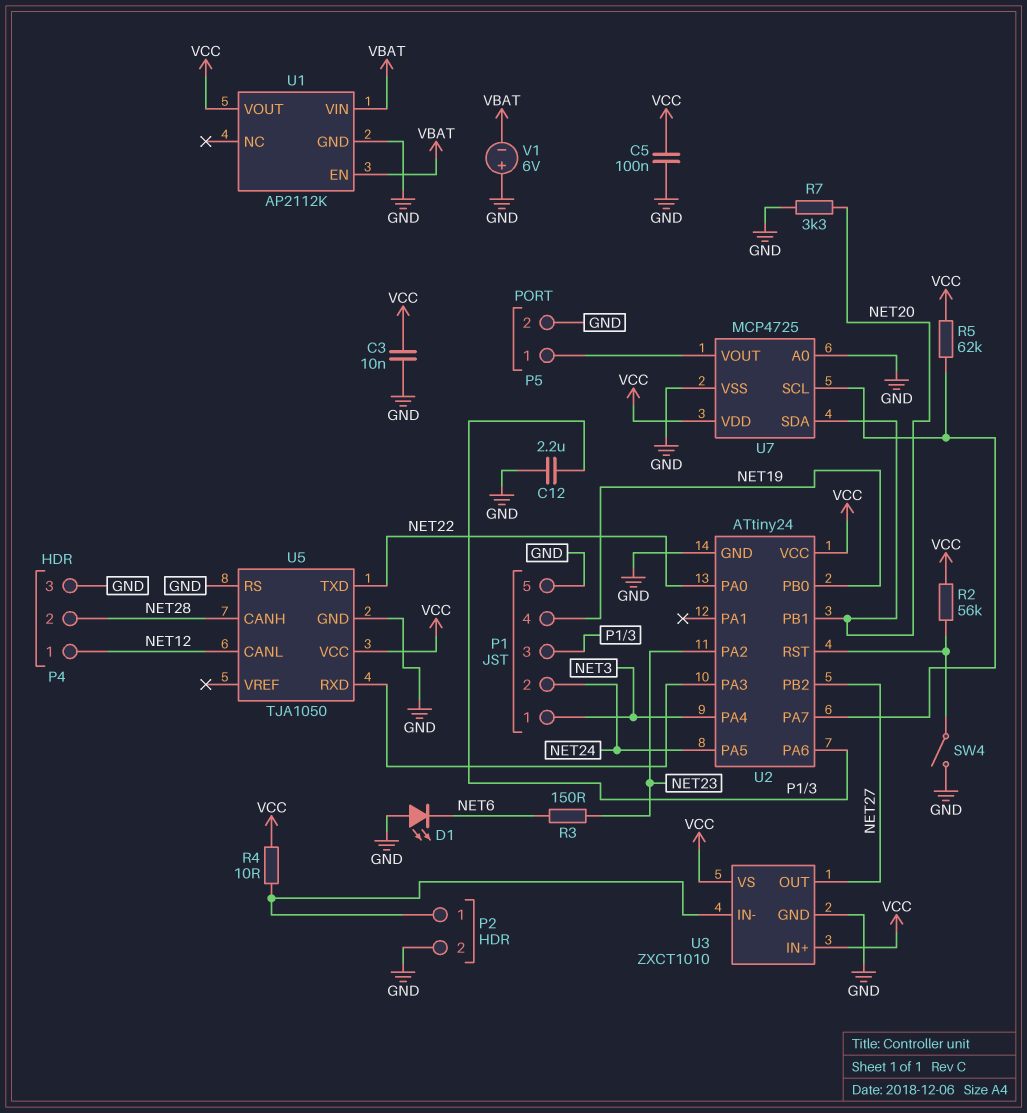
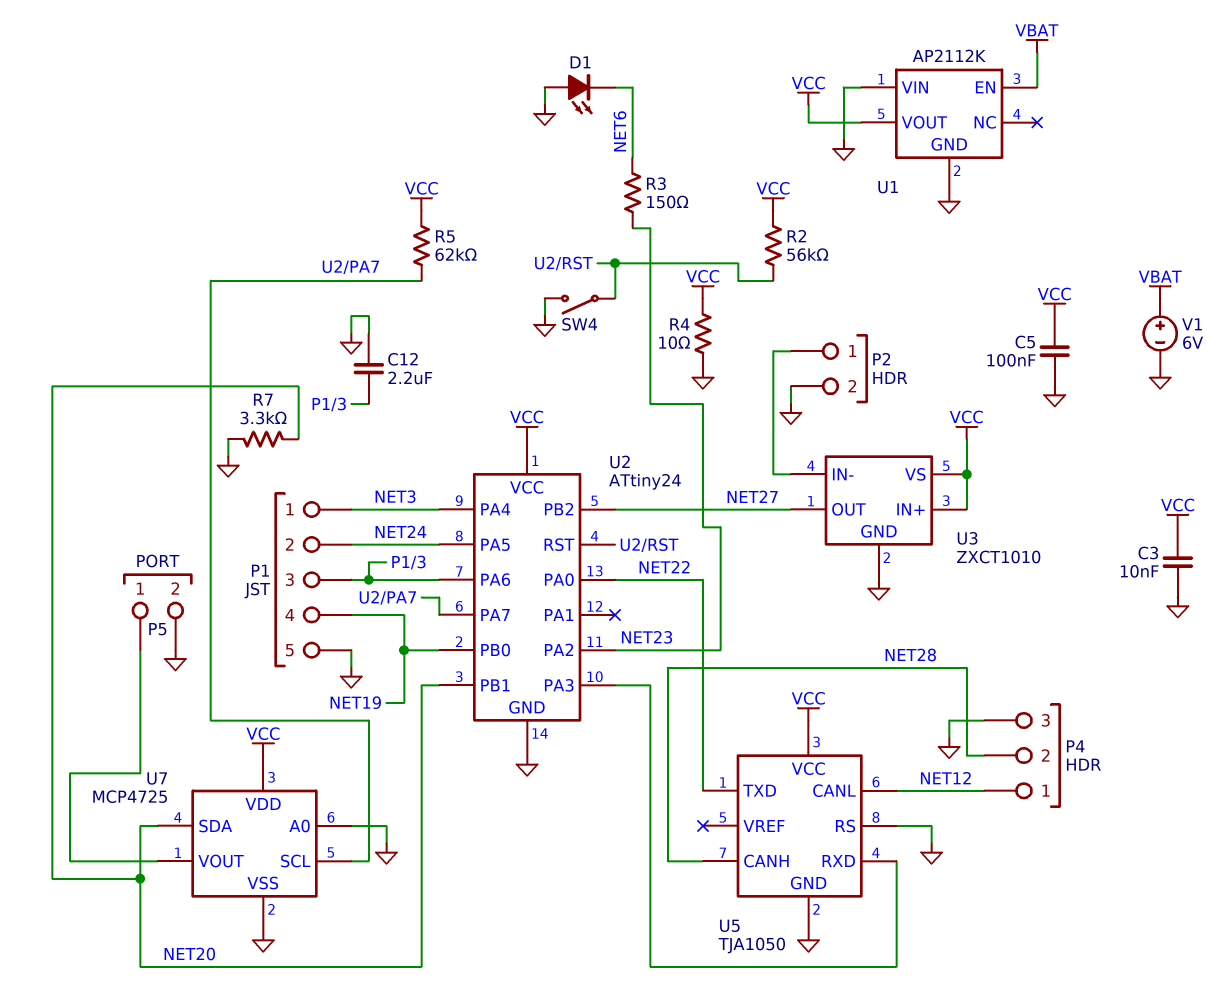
R4: 10 (P2/1, VCC) -> 10 (GND, VCC)
U1 pin VIN: VBAT -> GND
V1: 6V (plus GND, minus VBAT) -> 6V (plus VBAT, minus GND)

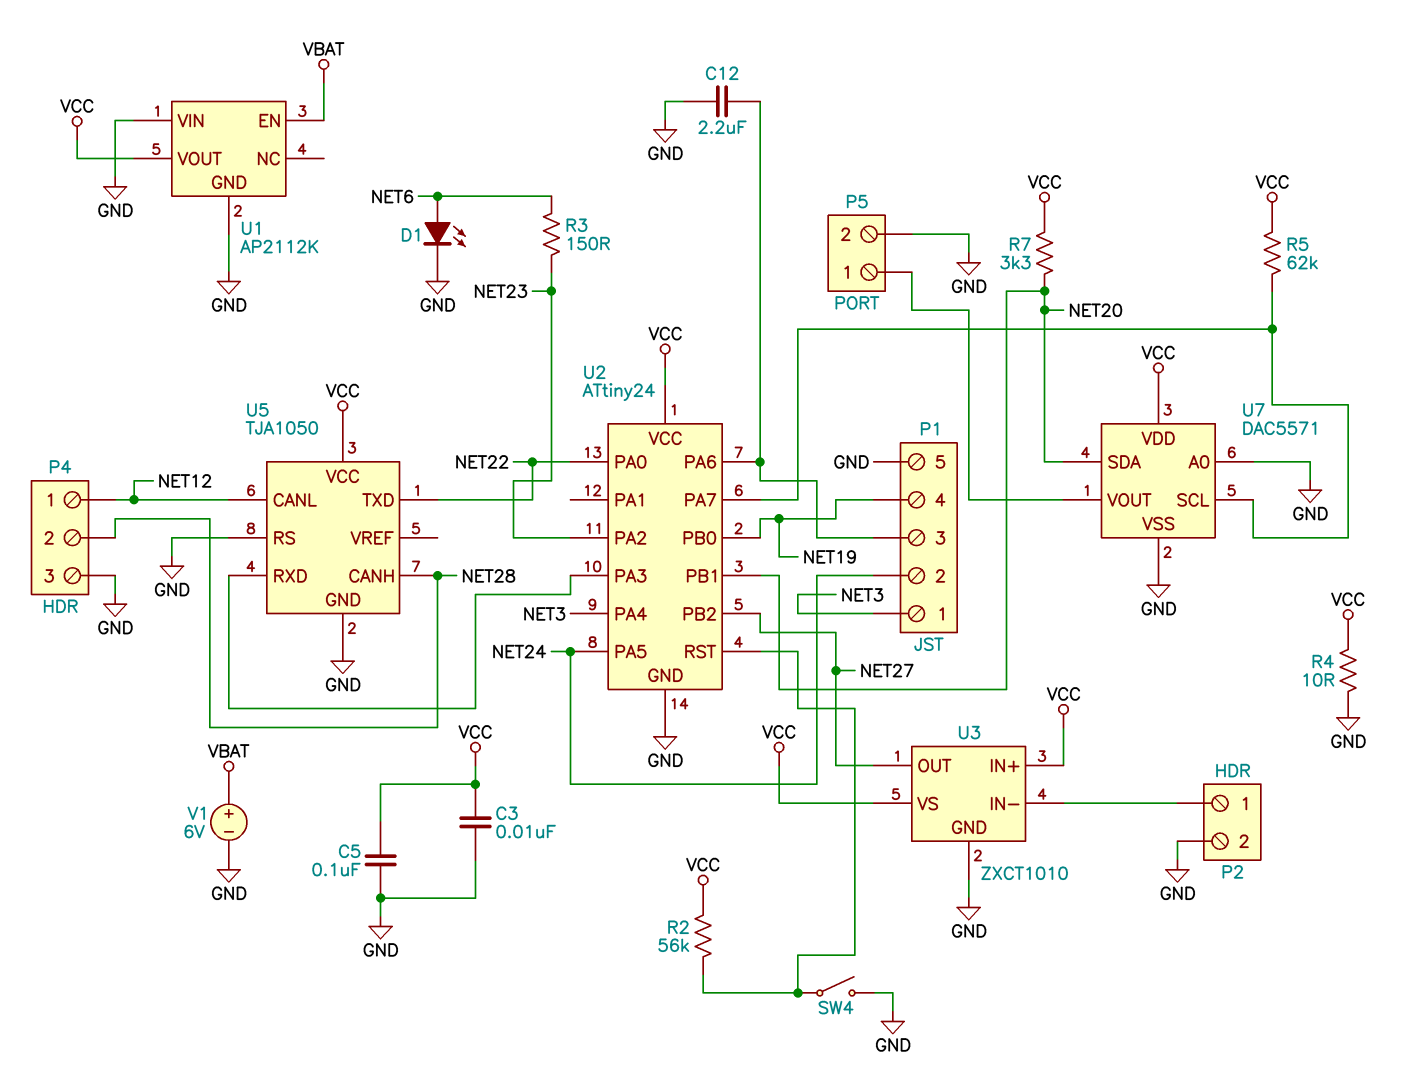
D1: LED (A GND, K NET6) -> LED (A NET6, K GND)
R7: 3.3k (GND, NET20) -> 3.3k (NET20, VCC)
U7: MCP4725 -> DAC5571

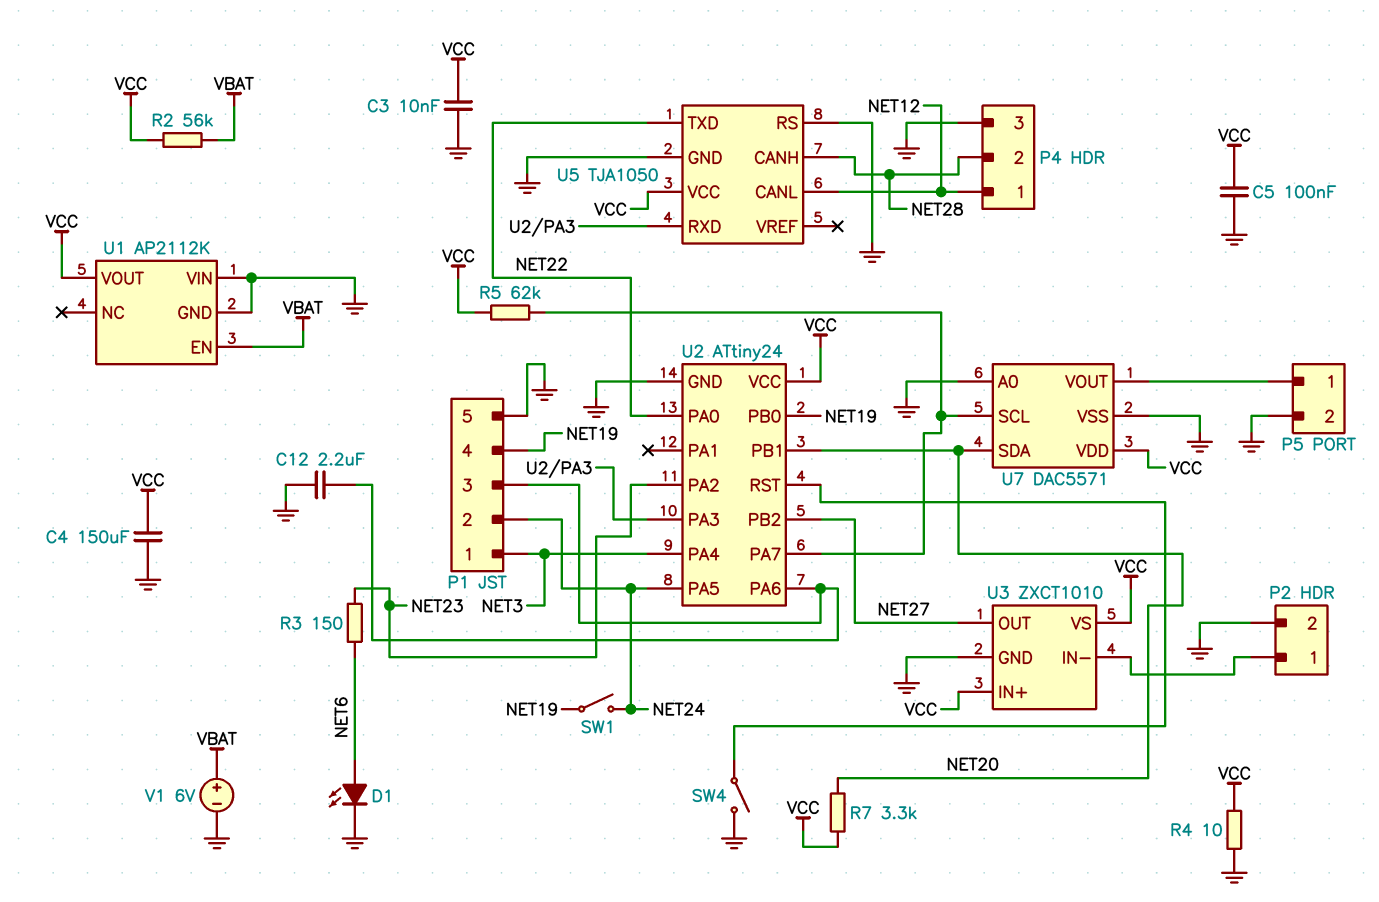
C4: none -> 150uF (GND, VCC)
R2: 56k (U2/RST, VCC) -> 56k (VBAT, VCC)
SW1: none -> switch (NET19, NET24)

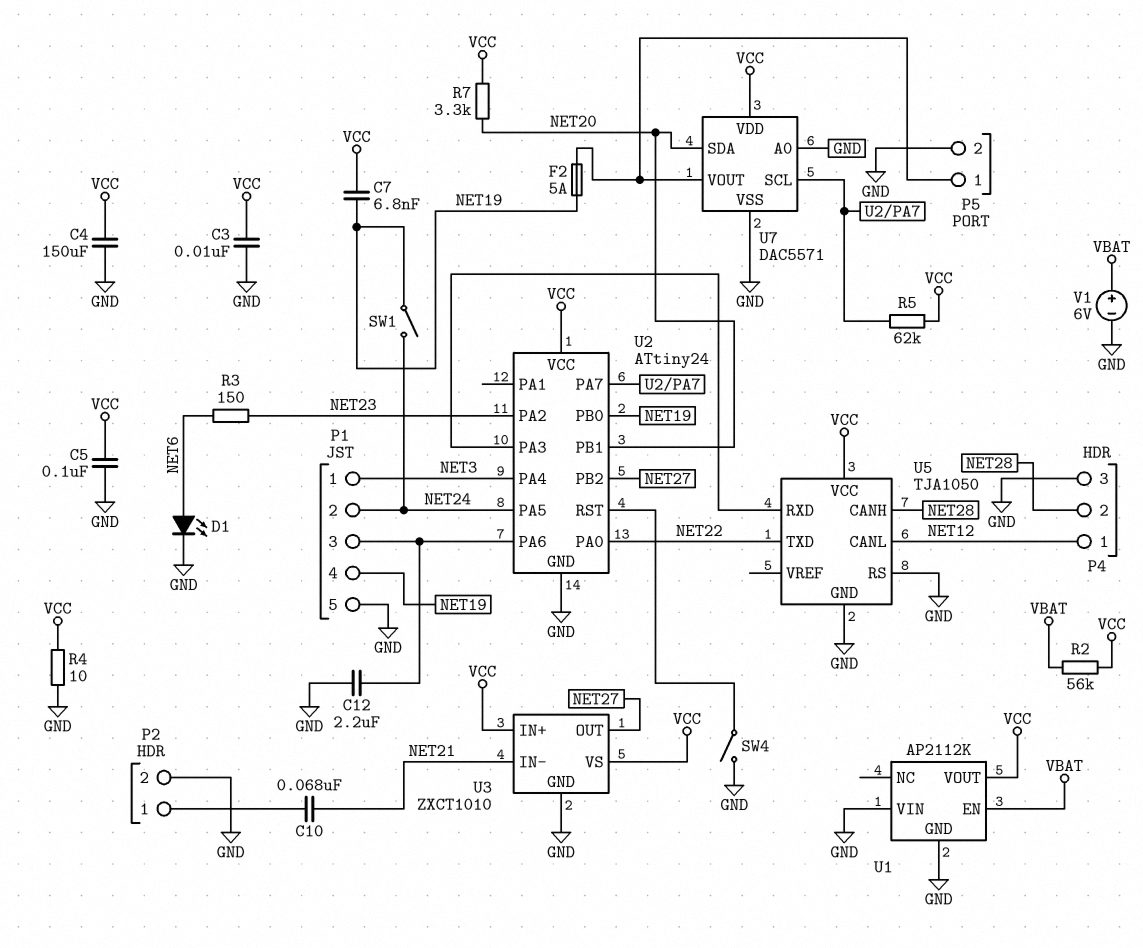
C7: none -> 6.8nF (NET19, VCC)
C10: none -> 68nF (NET21, P2/1)
F2: none -> 5A (NET19, P5/1)
U3 pin IN-: P2/1 -> NET21

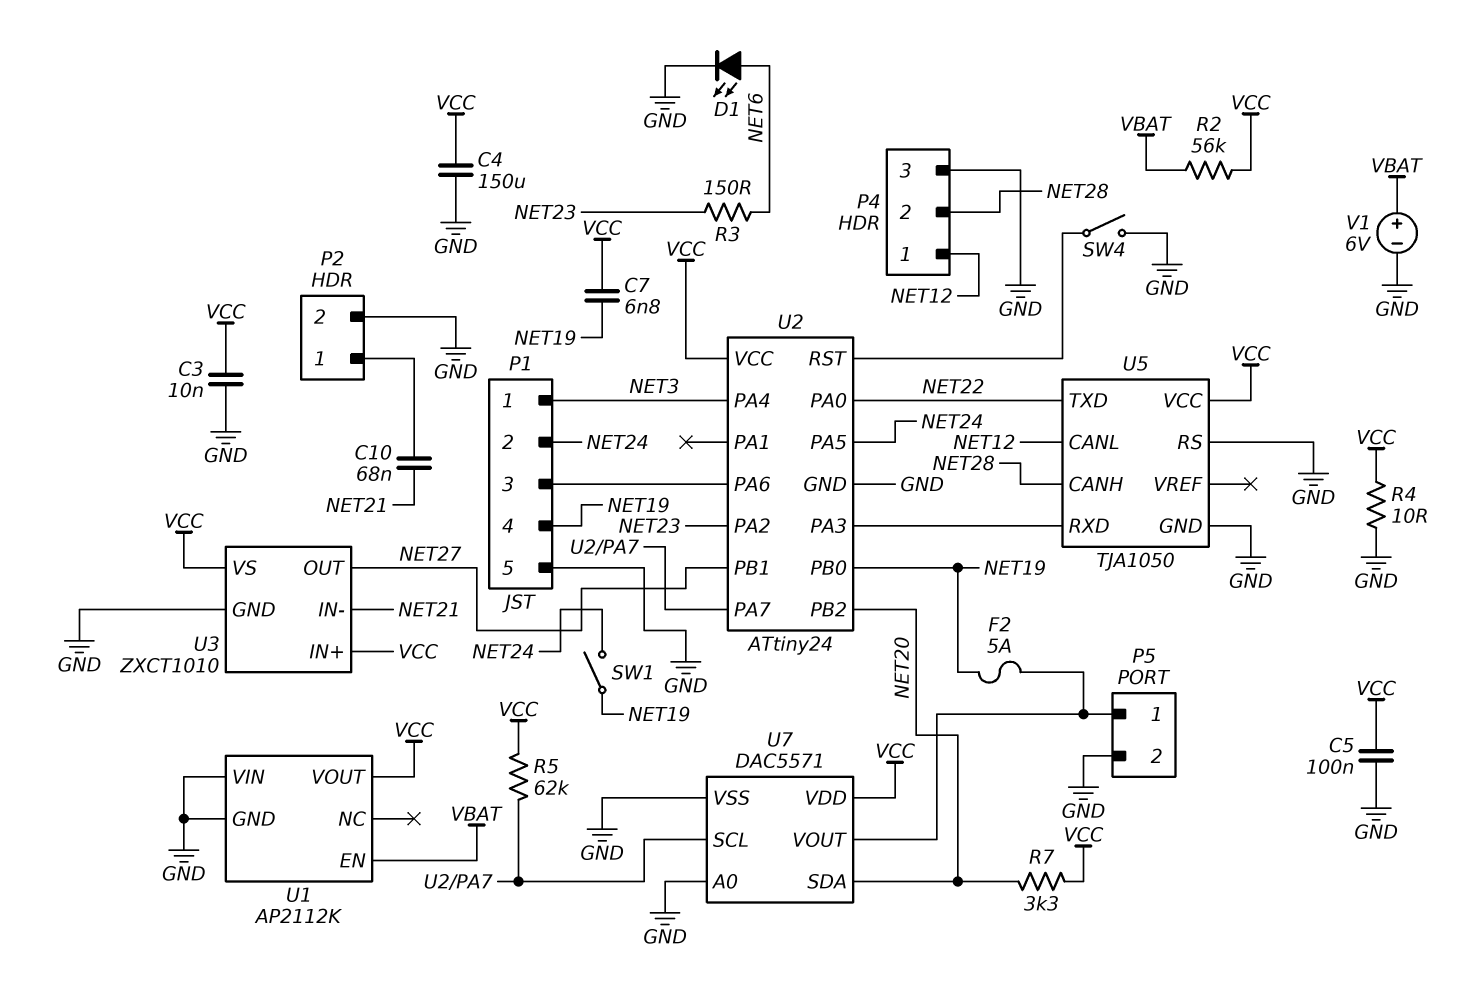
C12: 2.2uF (GND, P1/3) -> none
U2 pin PB1: NET20 -> NET27
U2 pin PB2: NET27 -> NET20

